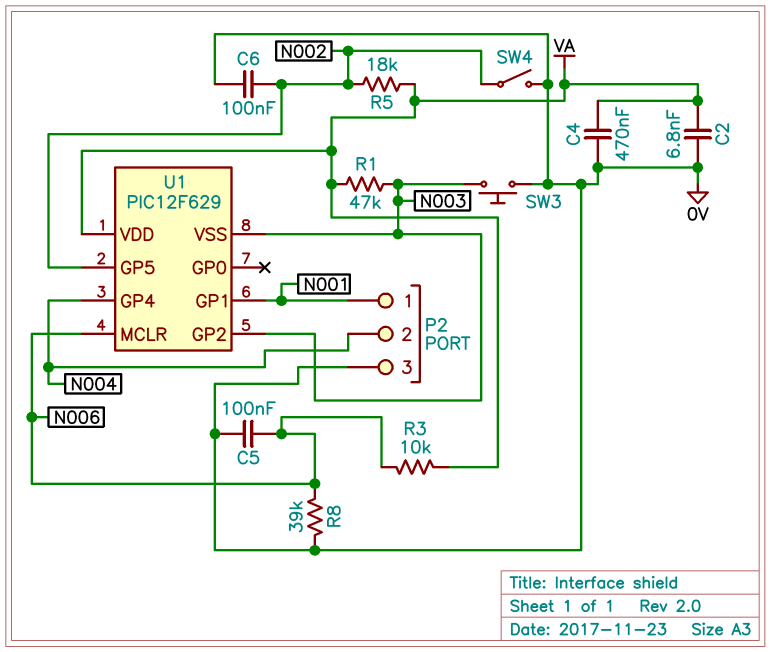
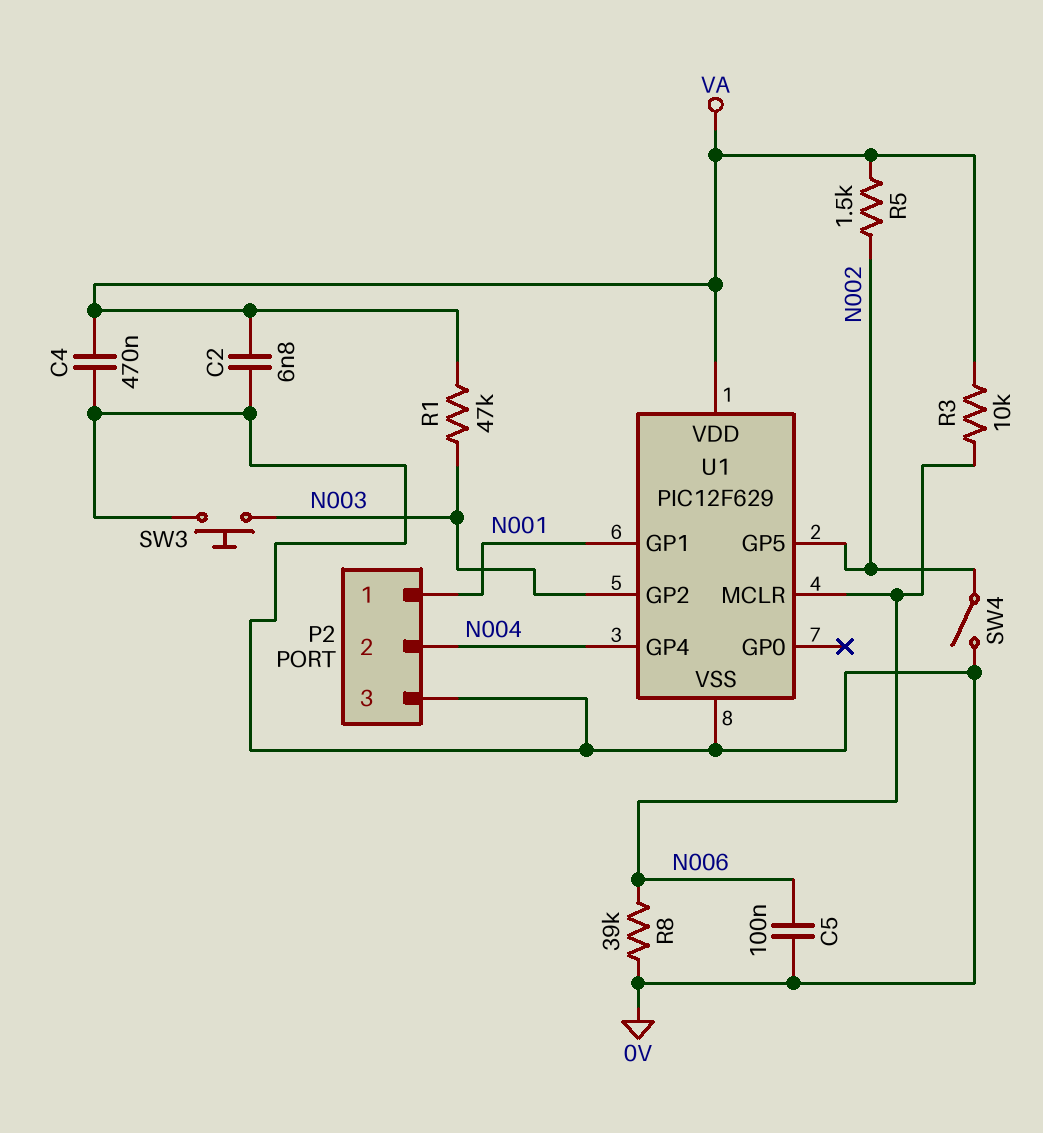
C6: 100nF (0V, N002) -> none
R5: 18k (N002, VA) -> 1.5k (N002, VA)
U1 pin VSS: N003 -> 0V

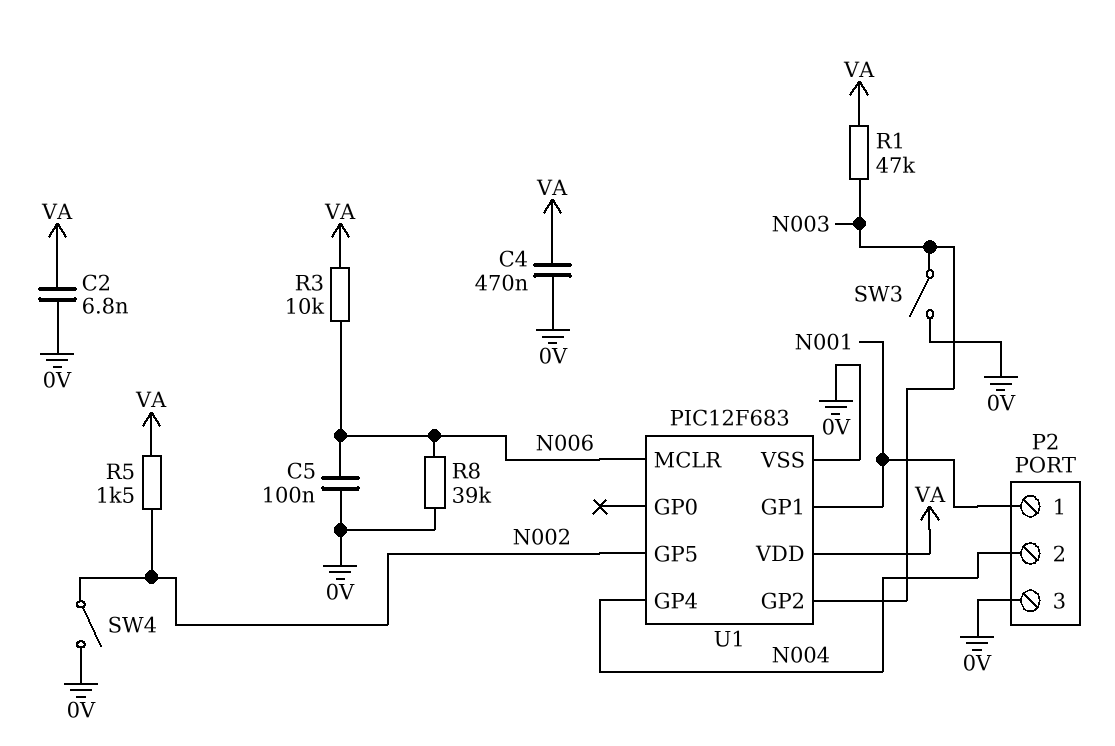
SW3: button (0V, N003) -> switch (0V, N003)
U1: PIC12F629 -> PIC12F683

